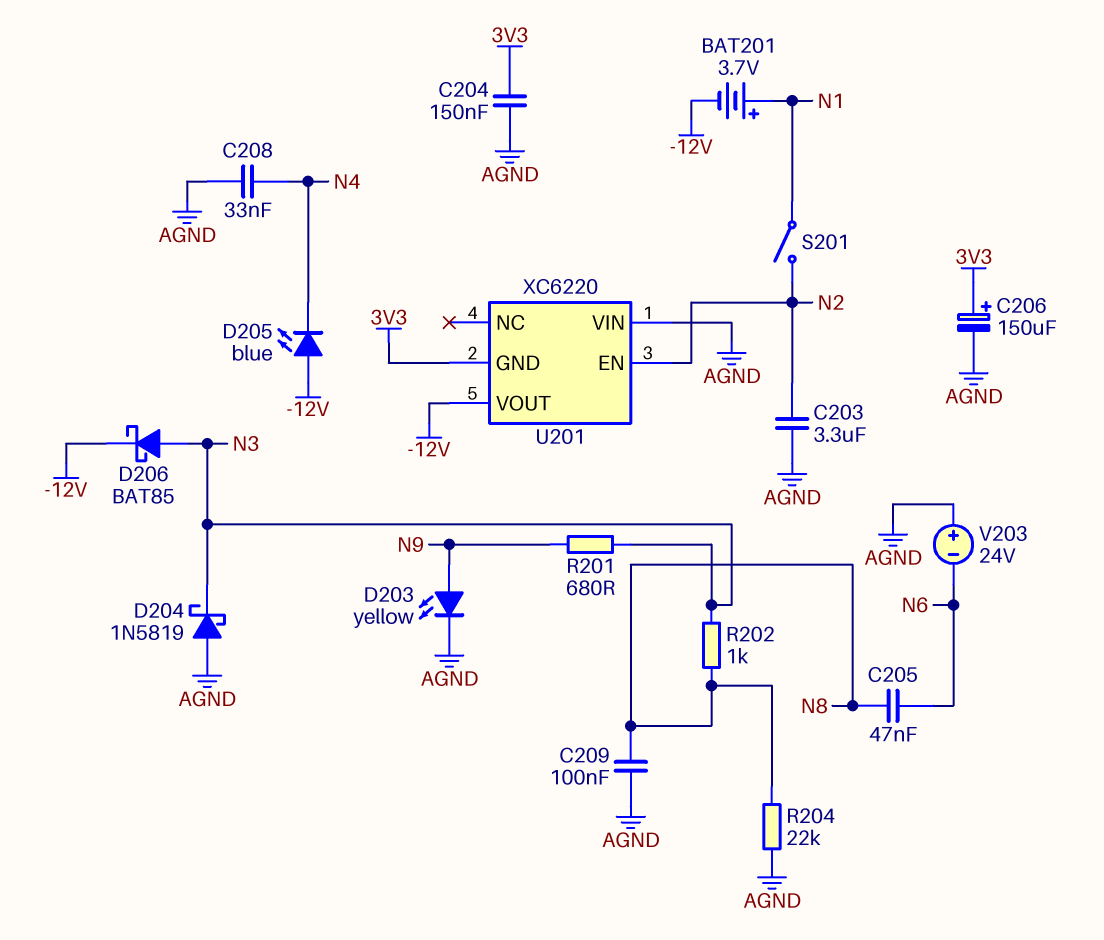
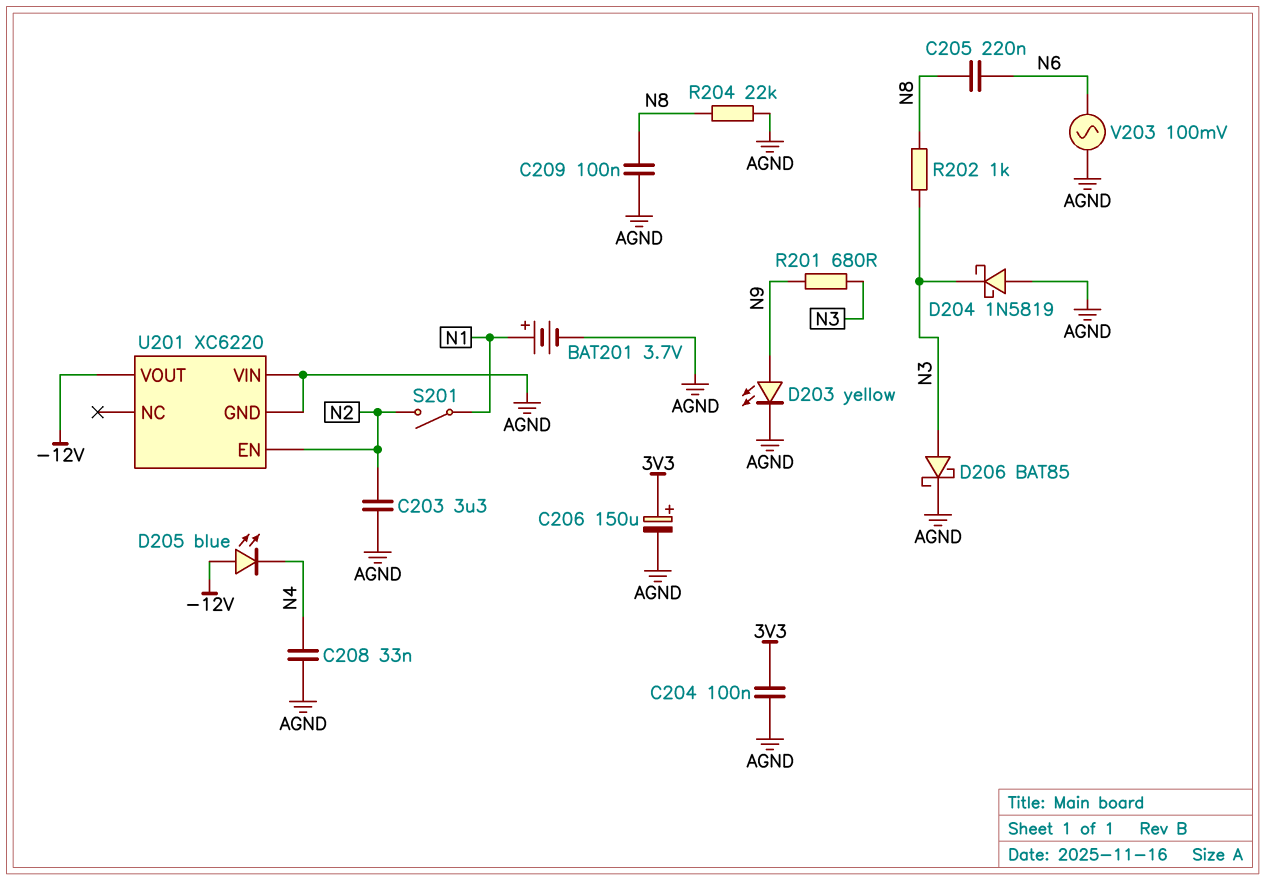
BAT201: 3.7V (plus N1, minus -12V) -> 3.7V (plus N1, minus AGND)
C204: 150nF (3V3, AGND) -> 100nF (3V3, AGND)
C205: 47nF (N6, N8) -> 220nF (N6, N8)
D206: schottky BAT85 (A N3, K -12V) -> schottky BAT85 (A N3, K AGND)
U201 pin GND: 3V3 -> AGND
V203: 24V (plus AGND, minus N6) -> AC 100mV (AGND, N6)

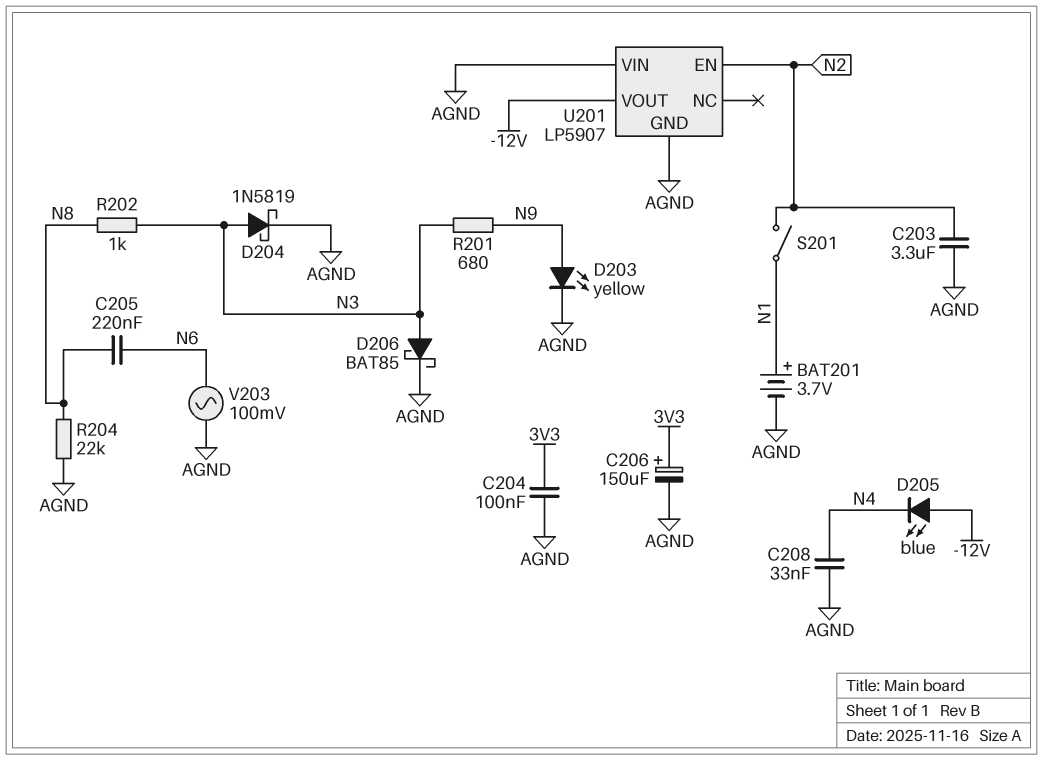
C209: 100nF (AGND, N8) -> none
D204: schottky 1N5819 (A AGND, K N3) -> schottky 1N5819 (A N3, K AGND)
U201: XC6220 -> LP5907

